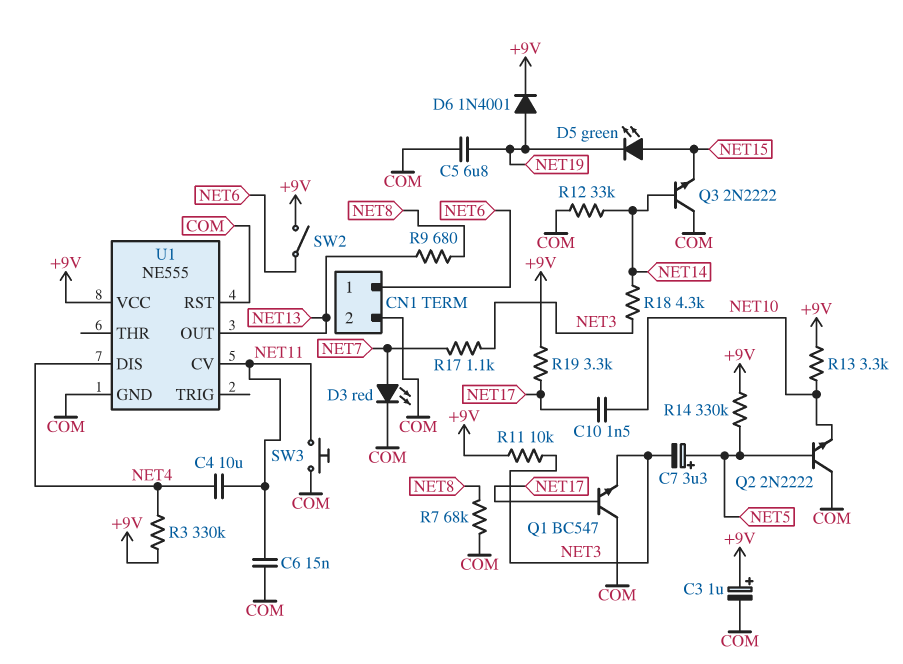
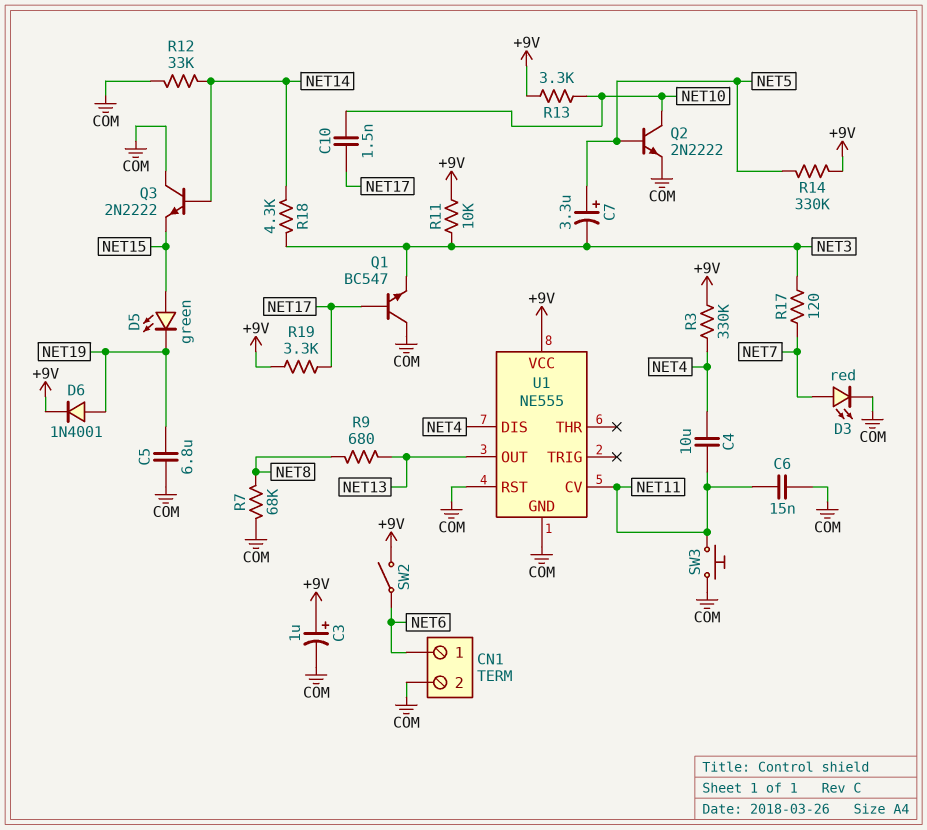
Q2: NPN 2N2222 (B NET5, C COM, E NET10) -> NPN 2N2222 (B NET5, C NET10, E COM)
R17: 1.1k (NET3, NET7) -> 120 (NET3, NET7)

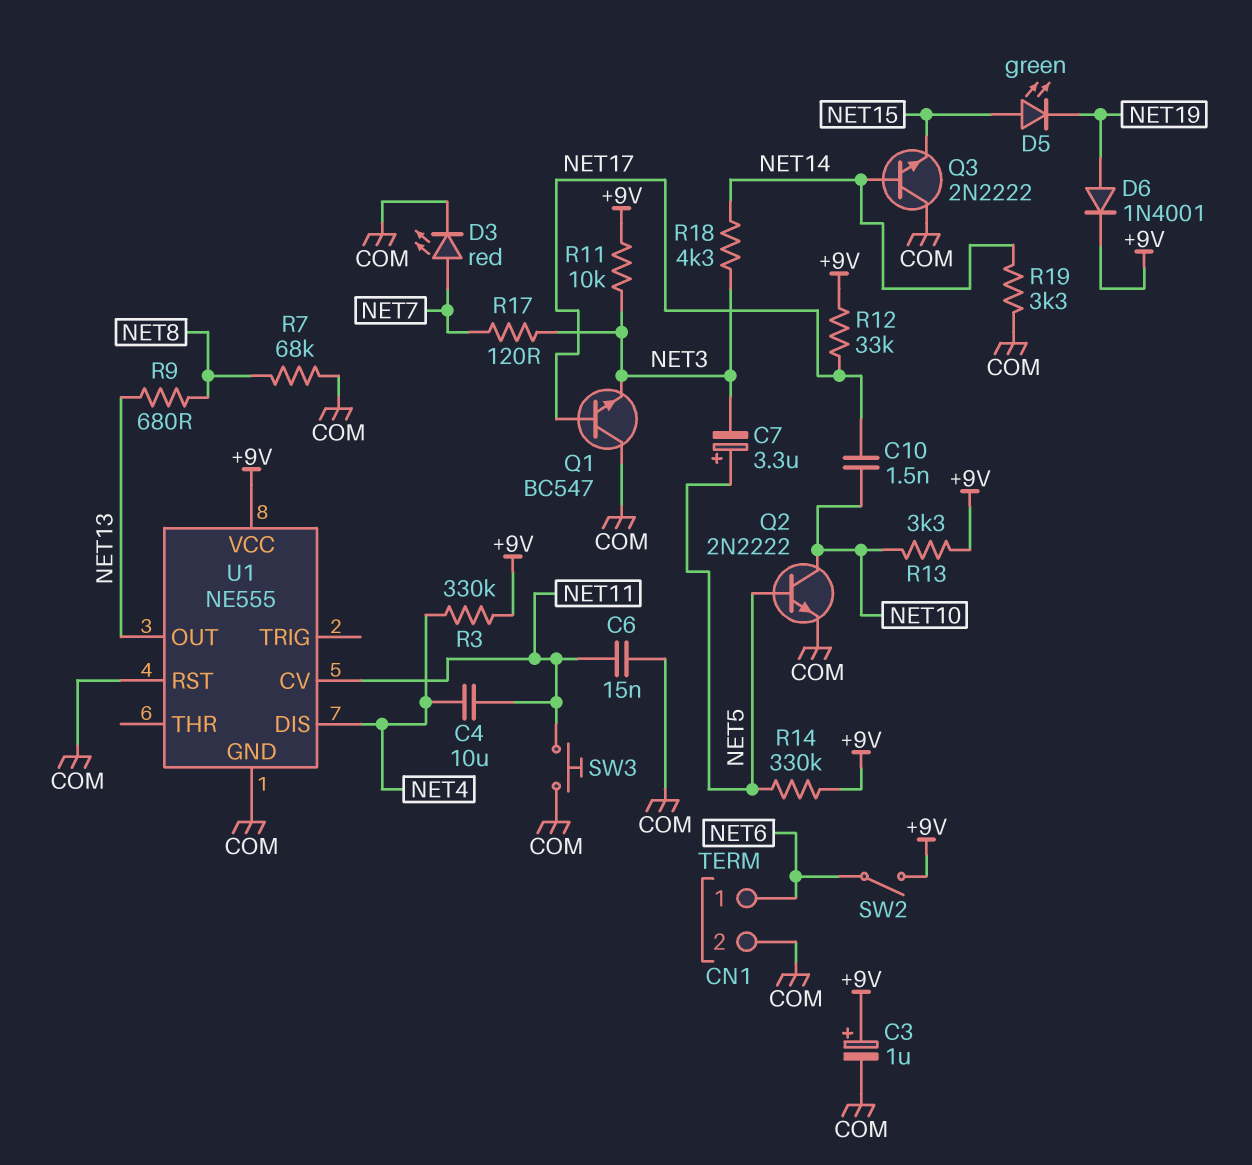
C5: 6.8uF (COM, NET19) -> none
R12: 33k (COM, NET14) -> 33k (+9V, NET17)
R19: 3.3k (+9V, NET17) -> 3.3k (COM, NET14)

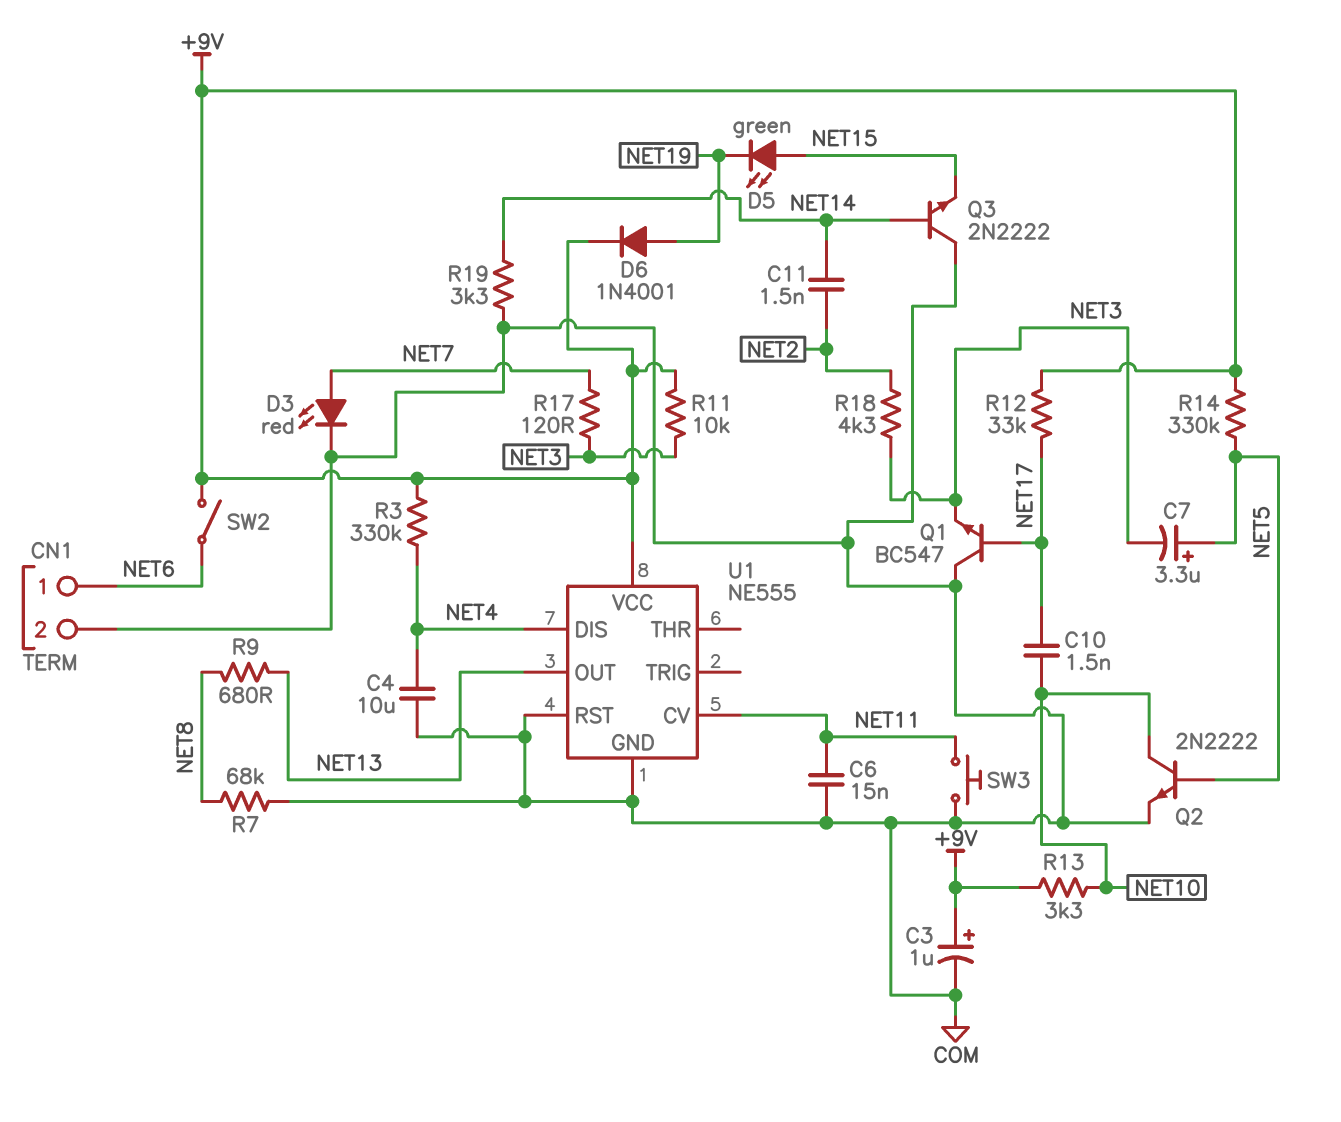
C4: 10uF (NET4, NET11) -> 10uF (COM, NET4)
C11: none -> 1.5nF (NET2, NET14)
R18: 4.3k (NET3, NET14) -> 4.3k (NET2, NET3)

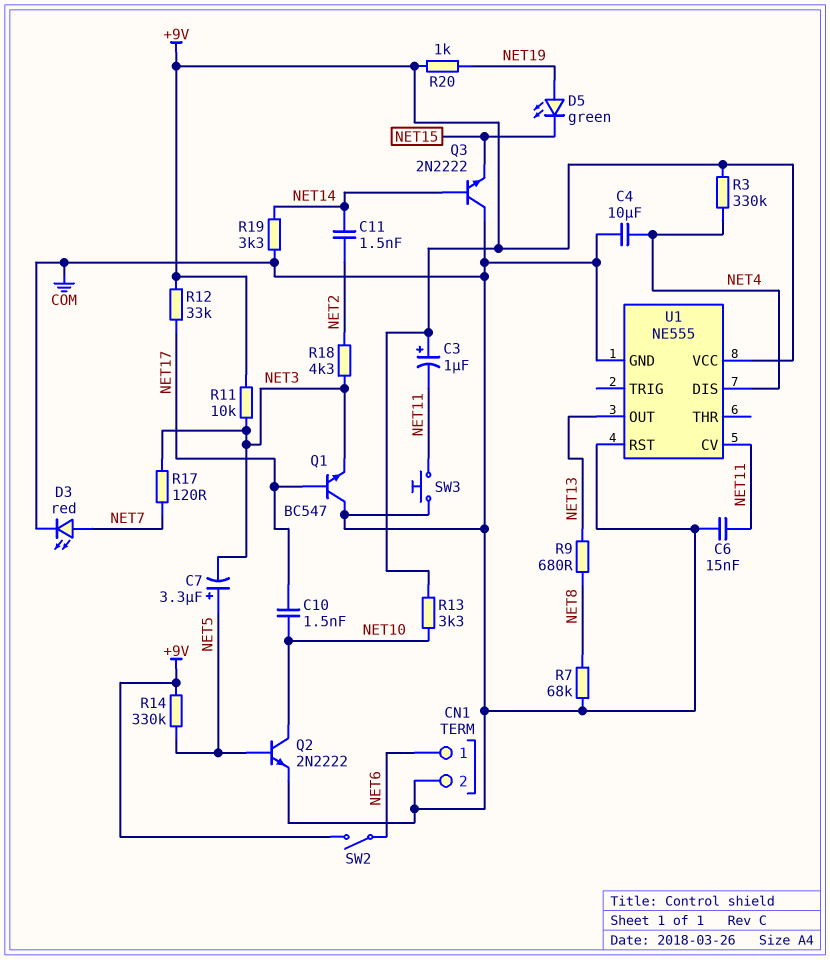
C3: 1uF (plus +9V, minus COM) -> 1uF (plus +9V, minus NET11)
D5: LED green (A NET15, K NET19) -> LED green (A NET19, K NET15)
D6: diode 1N4001 (A NET19, K +9V) -> none
R20: none -> 1k (+9V, NET19)

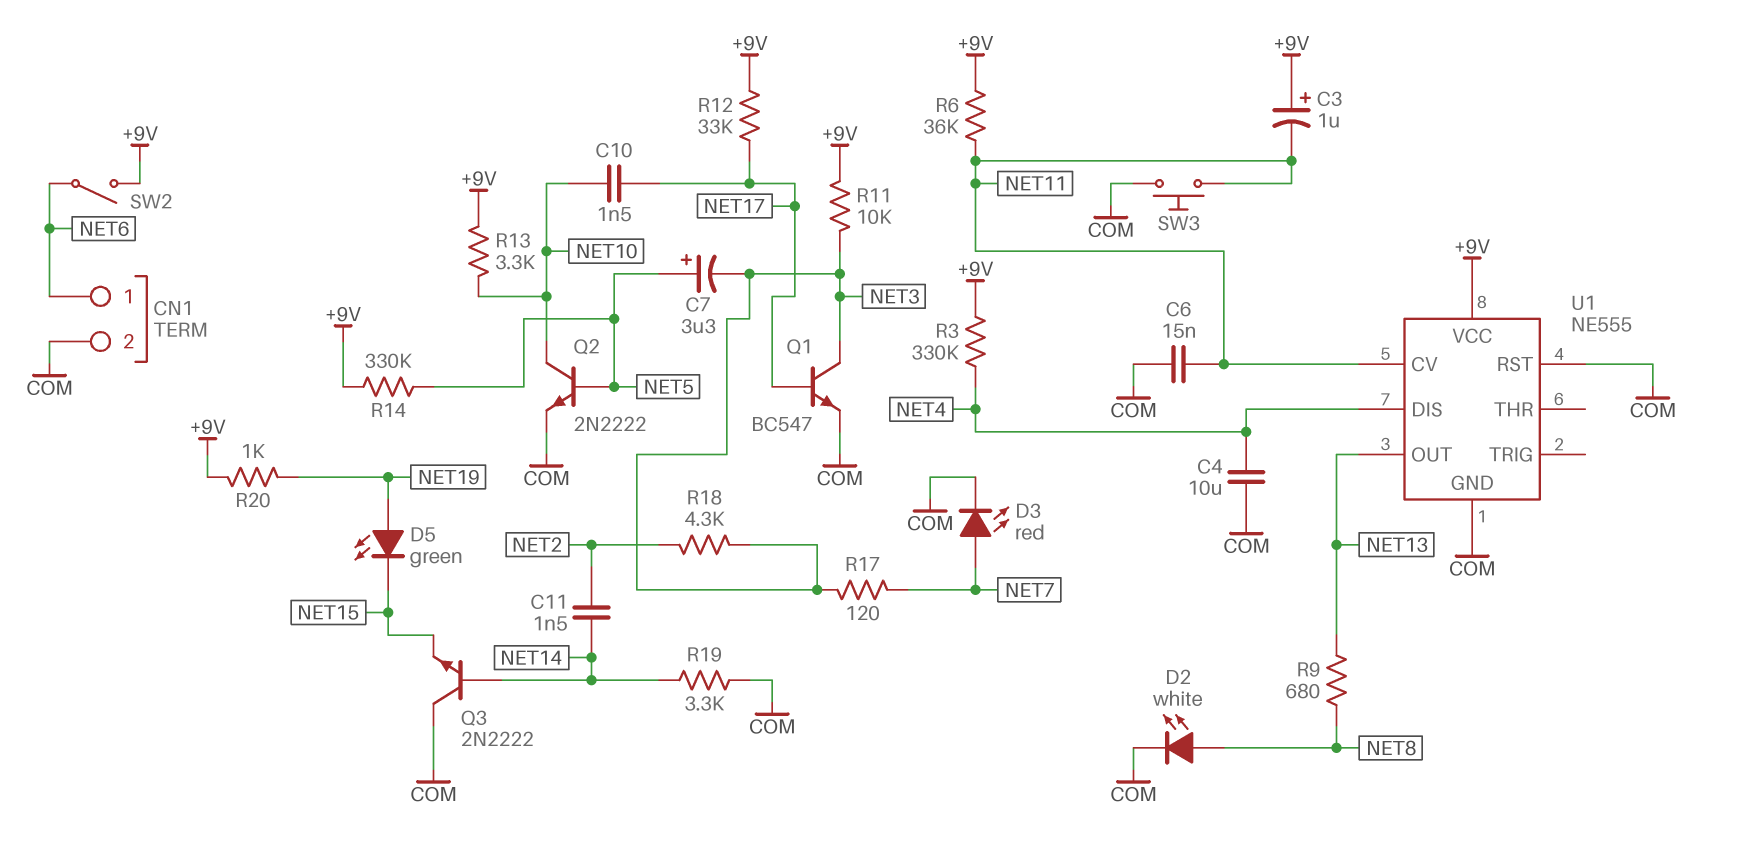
D2: none -> LED white (A NET8, K COM)
Q1: NPN BC547 (B NET17, C COM, E NET3) -> NPN BC547 (B NET17, C NET3, E COM)
R6: none -> 36k (+9V, NET11)
R7: 68k (COM, NET8) -> none

